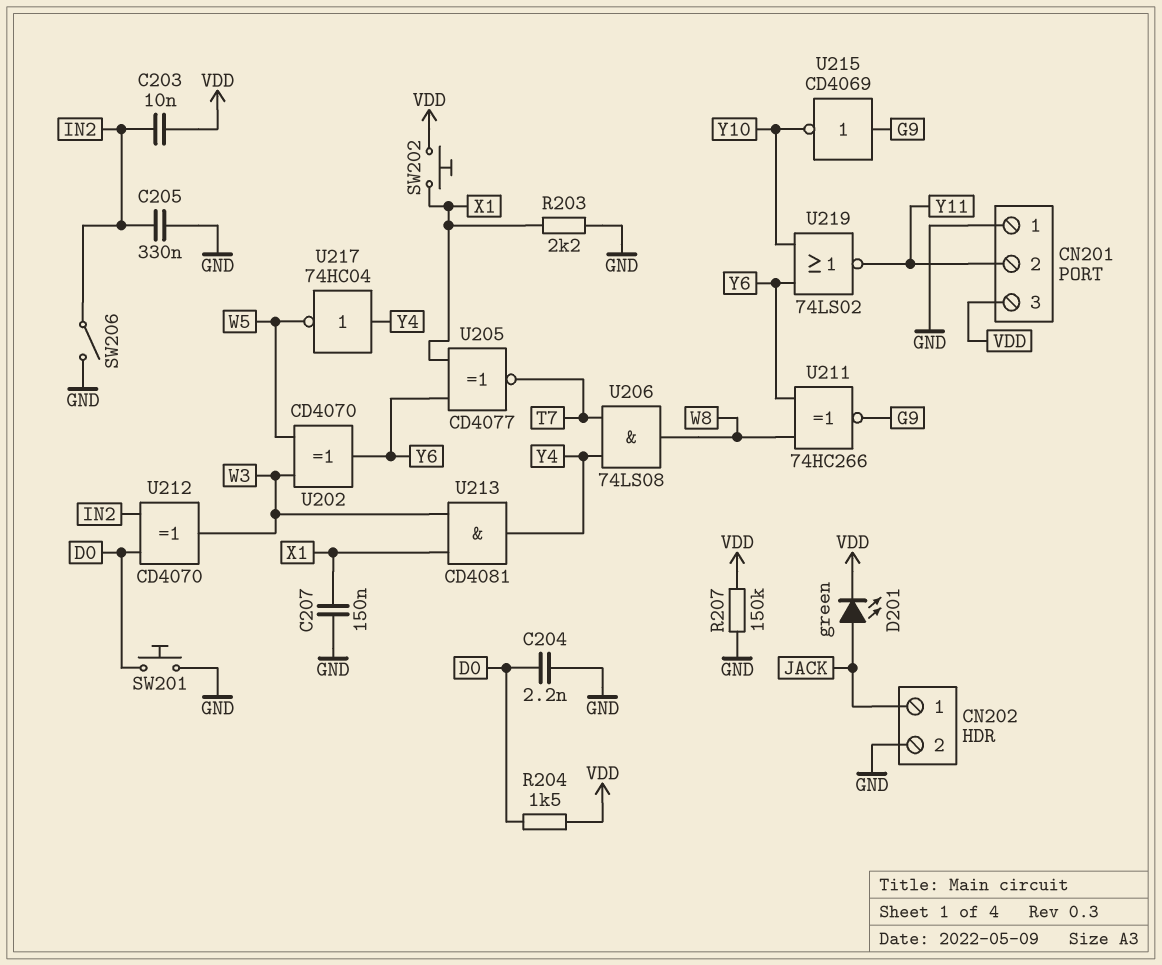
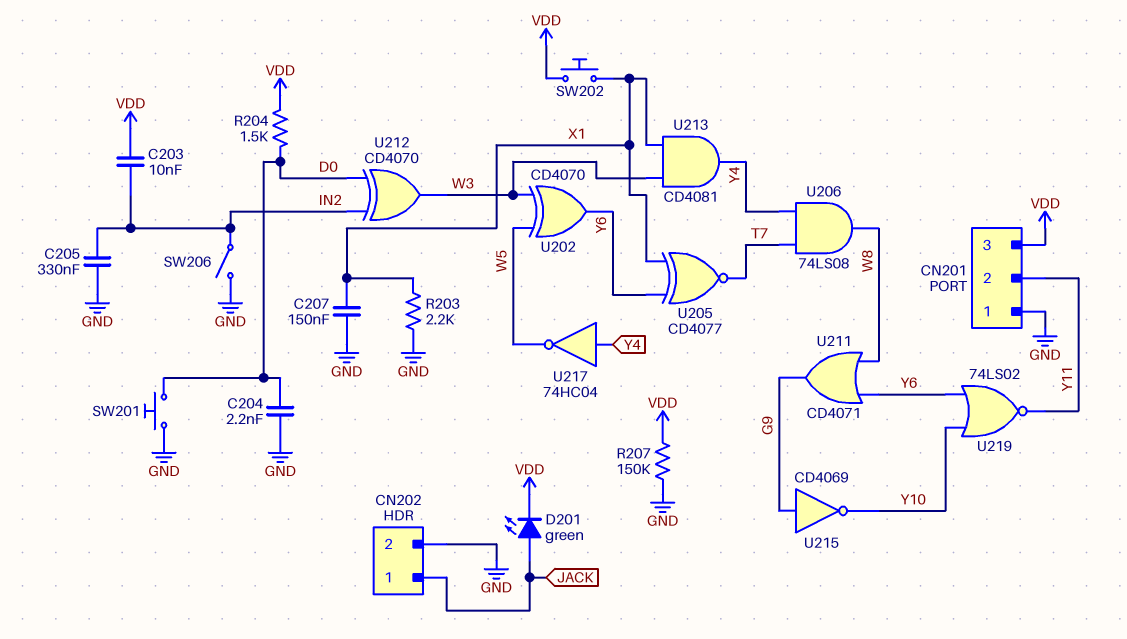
U211: XNOR 74HC266 (in W8, in Y6, out G9) -> OR CD4071 (in W8, in Y6, out G9)

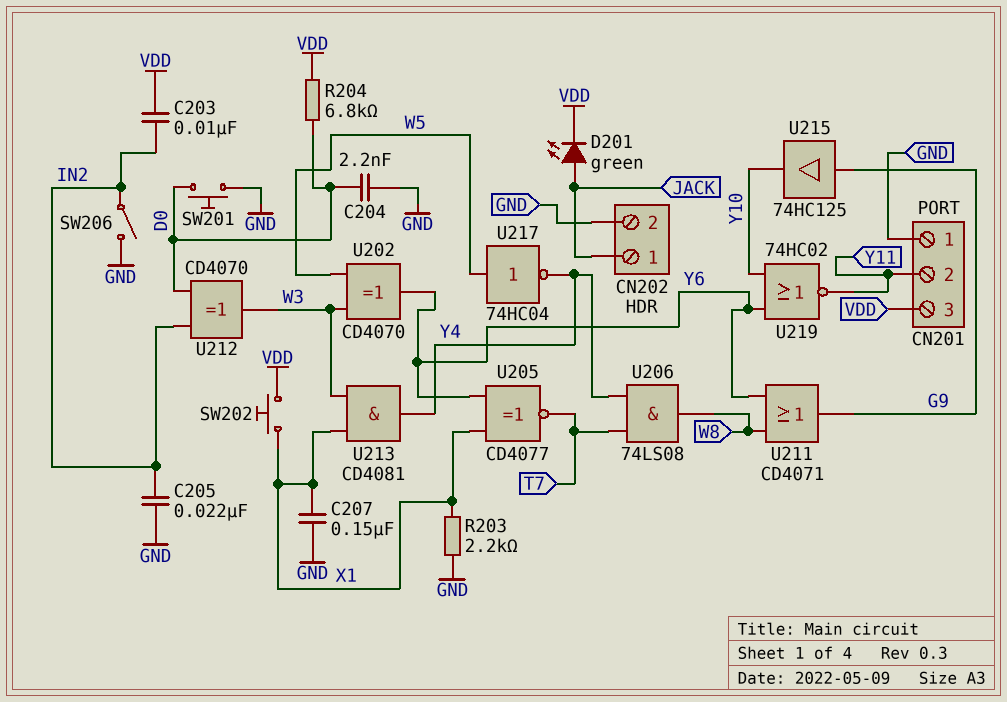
C205: 330nF (GND, IN2) -> 22nF (GND, IN2)
R204: 1.5k (D0, VDD) -> 6.8k (D0, VDD)
R207: 150k (GND, VDD) -> none
U215: NOT CD4069 (in G9, out Y10) -> buffer 74HC125 (in G9, out Y10)
U217: NOT 74HC04 (in Y4, out W5) -> NOT 74HC04 (in W5, out Y4)
U219: NOR 74LS02 (in Y6, in Y10, out Y11) -> NOR 74HC02 (in Y6, in Y10, out Y11)

